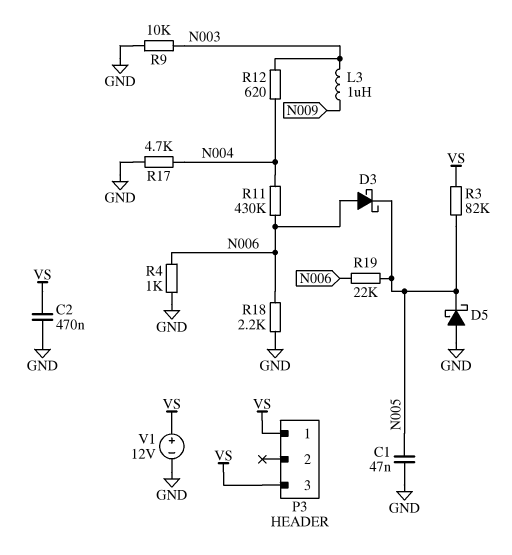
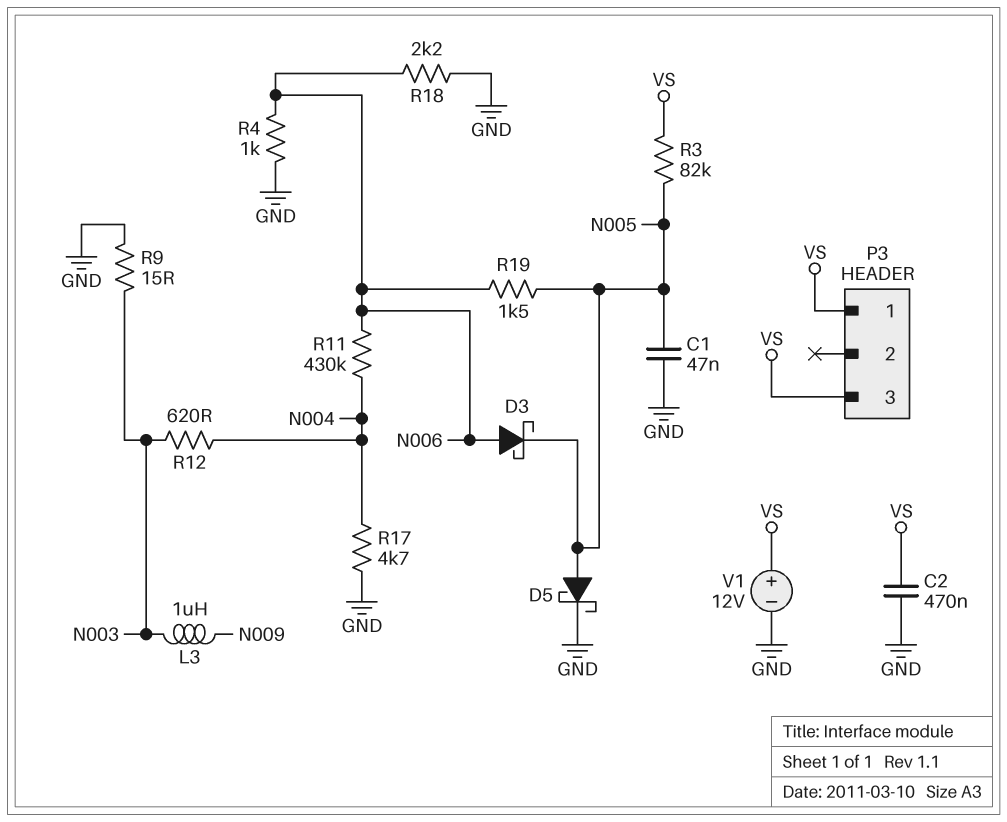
D5: schottky (A GND, K N005) -> schottky (A N005, K GND)
R9: 10k (GND, N003) -> 15 (GND, N003)
R19: 22k (N005, N006) -> 1.5k (N005, N006)

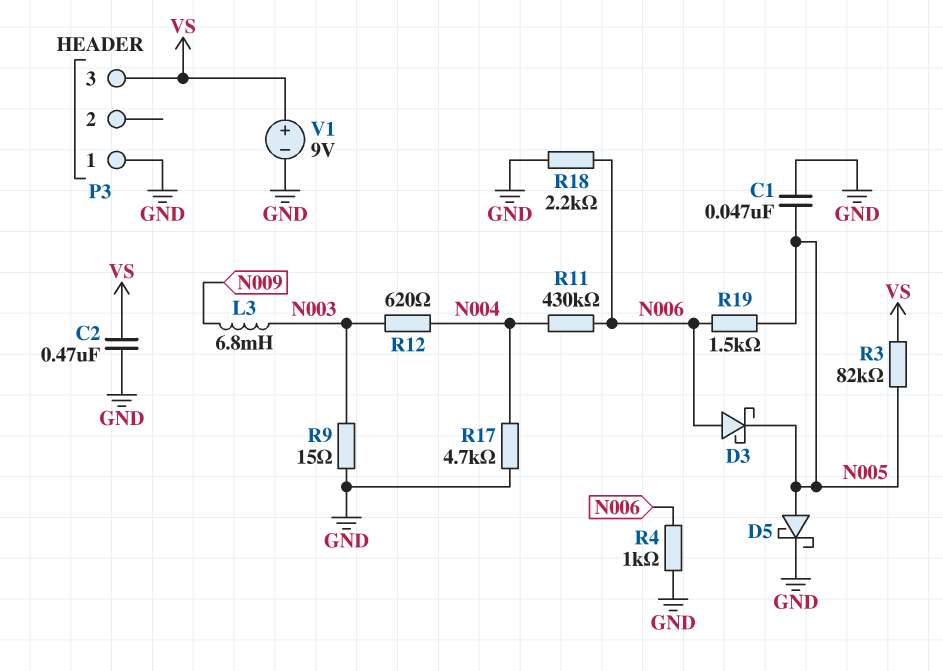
L3: 1uH (N003, N009) -> 6.8mH (N003, N009)
P3 pin 1: VS -> GND
V1: 12V (plus VS, minus GND) -> 9V (plus VS, minus GND)

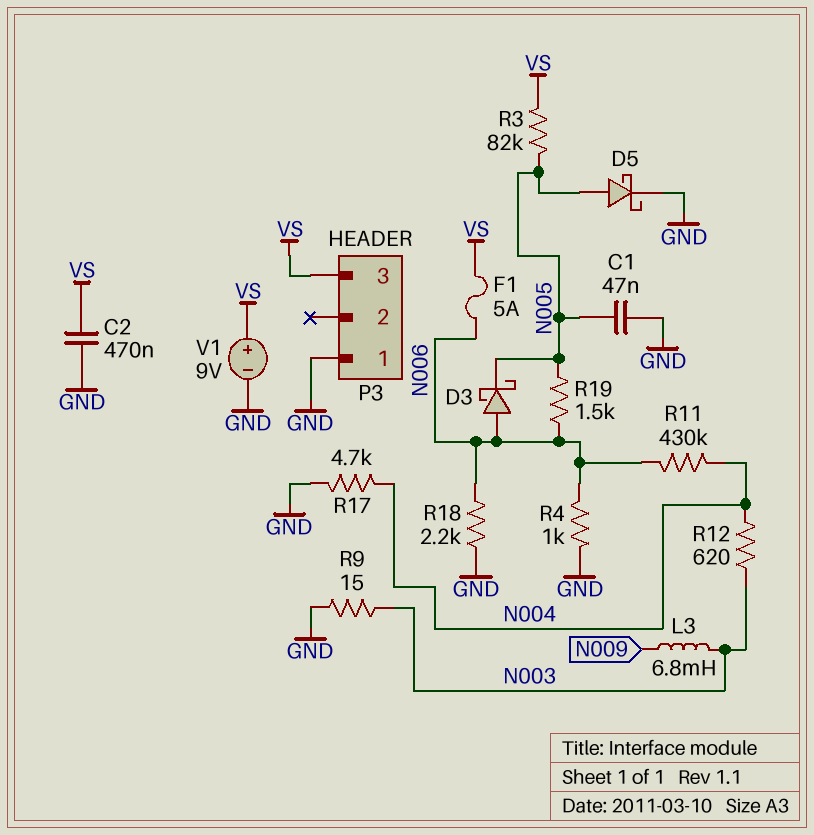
F1: none -> 5A (N006, VS)

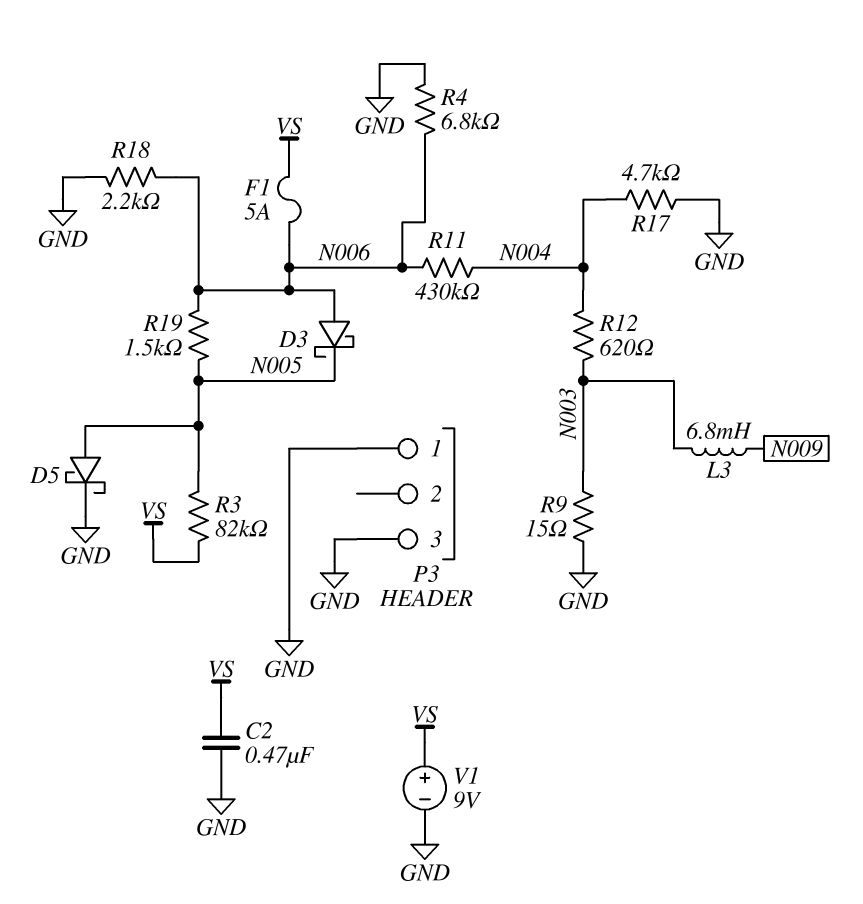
C1: 47nF (GND, N005) -> none
P3 pin 3: VS -> GND
R4: 1k (GND, N006) -> 6.8k (GND, N006)

